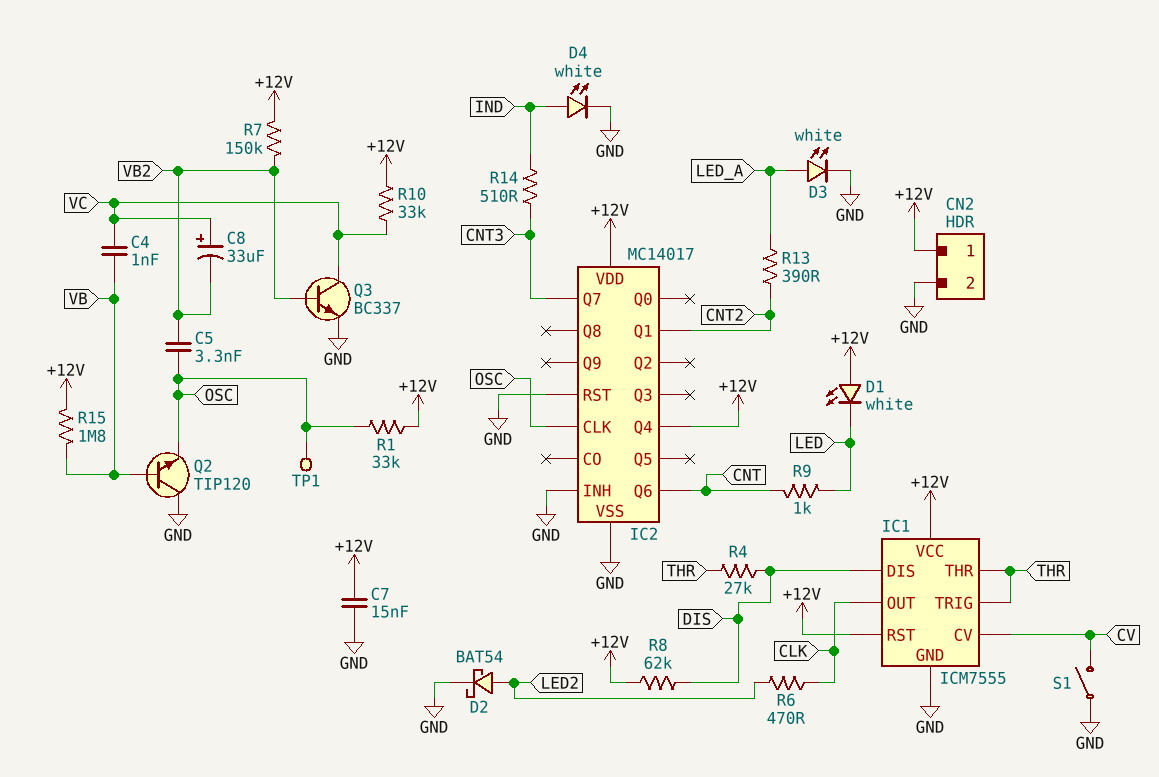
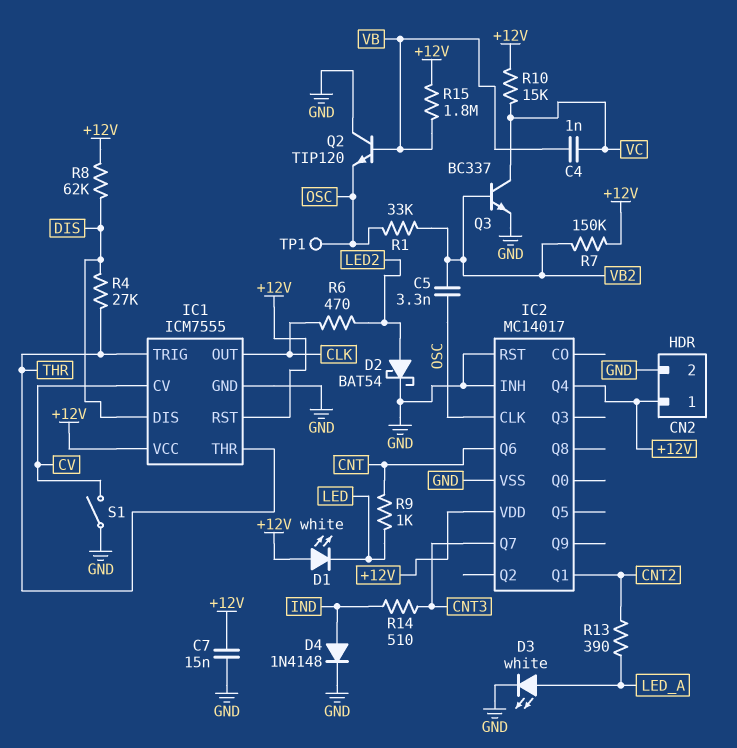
C8: 33uF (plus VC, minus VB2) -> none
D4: LED white (A IND, K GND) -> diode 1N4148 (A IND, K GND)
R1: 33k (+12V, OSC) -> 33k (OSC, VB2)
R10: 33k (+12V, VC) -> 15k (+12V, VC)

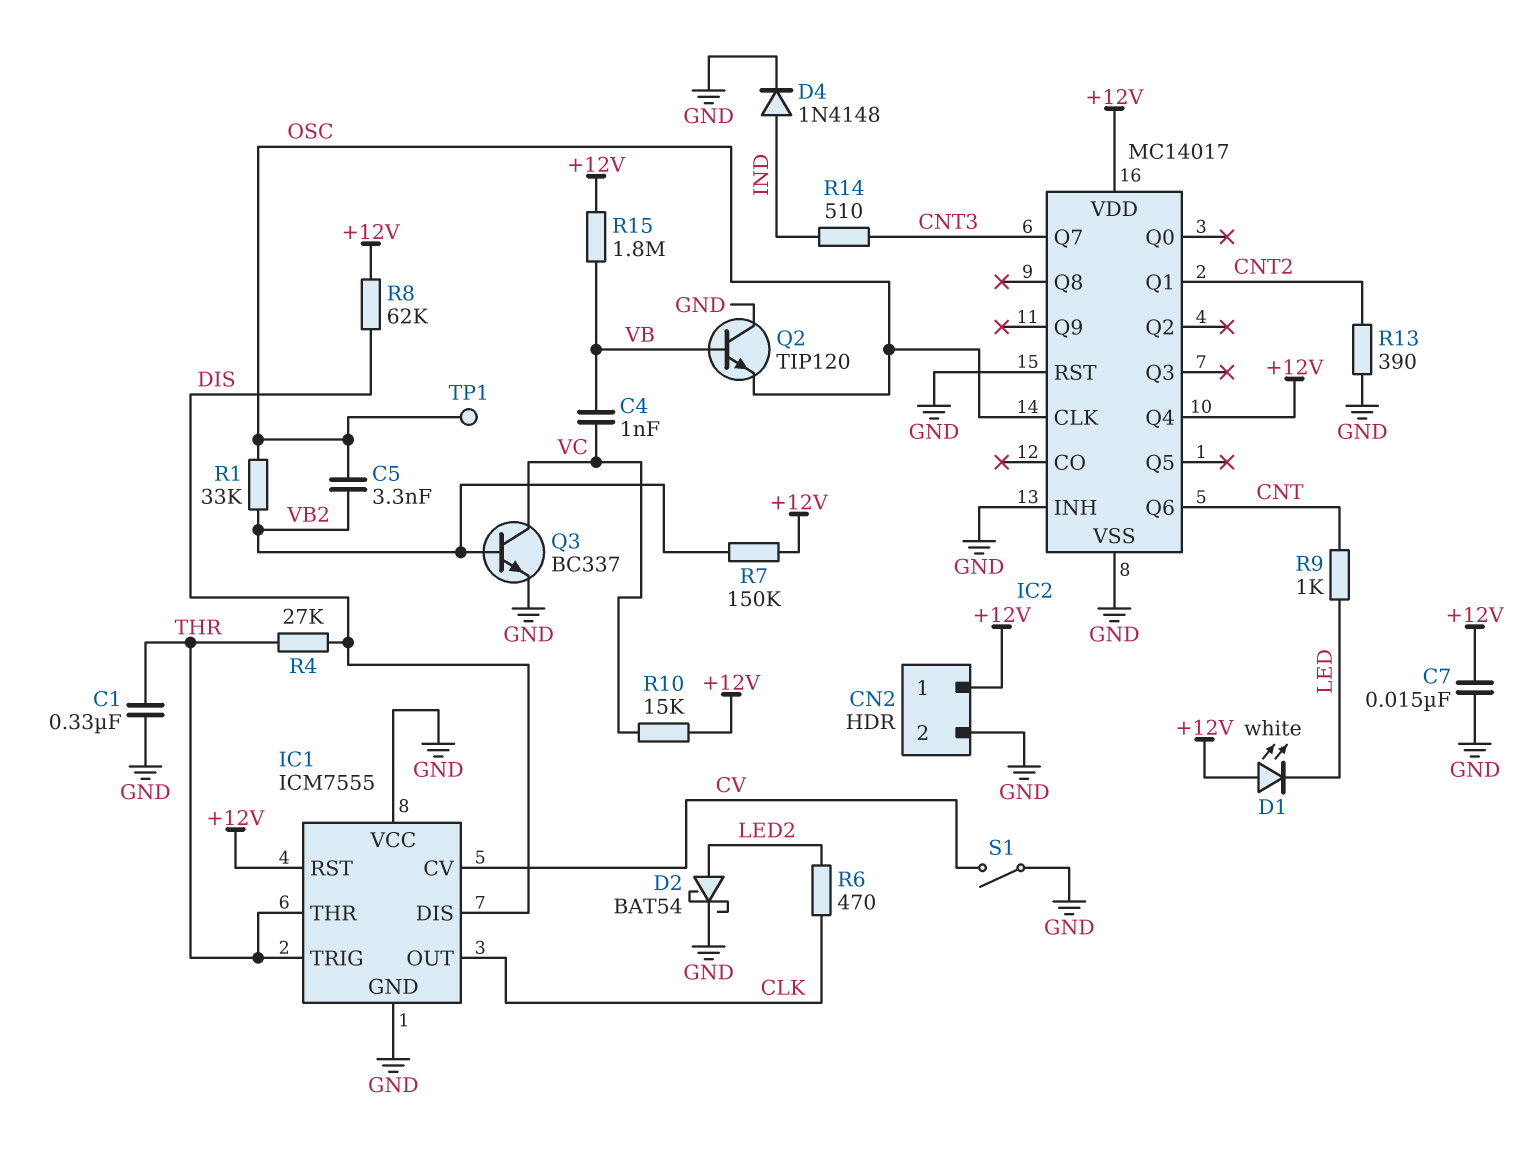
C1: none -> 330nF (GND, THR)
D3: LED white (A LED_A, K GND) -> none
IC1 pin VCC: +12V -> GND
R13: 390 (CNT2, LED_A) -> 390 (CNT2, GND)

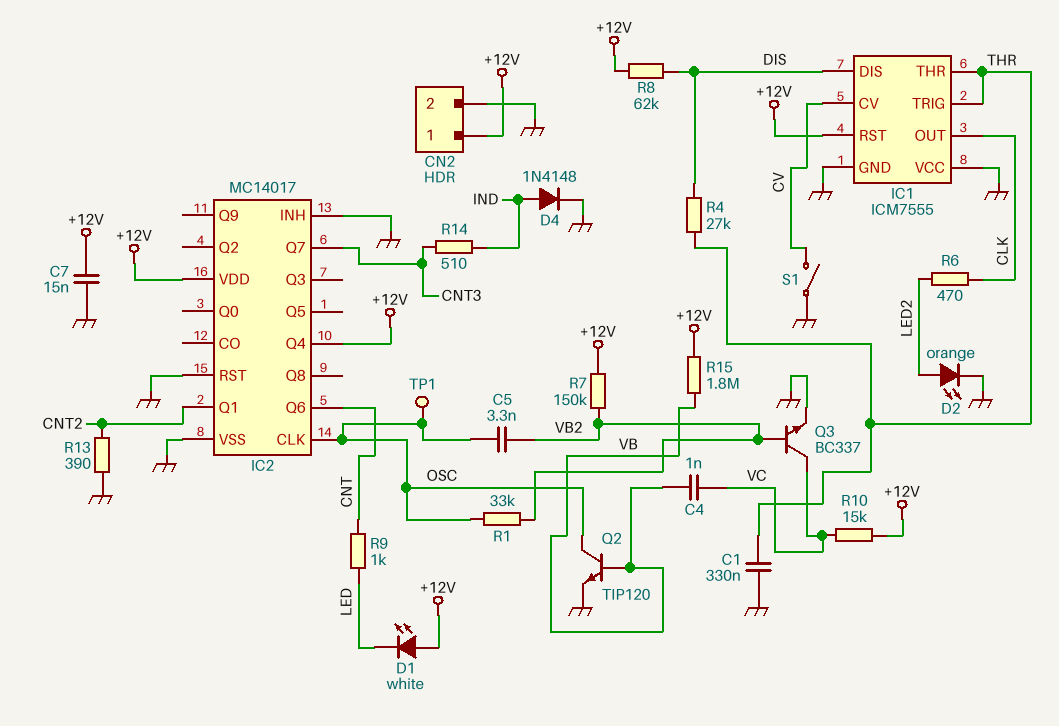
D2: schottky BAT54 (A LED2, K GND) -> LED orange (A LED2, K GND)
Q2: NPN TIP120 (B VB, C GND, E OSC) -> NPN TIP120 (B VB, C OSC, E GND)

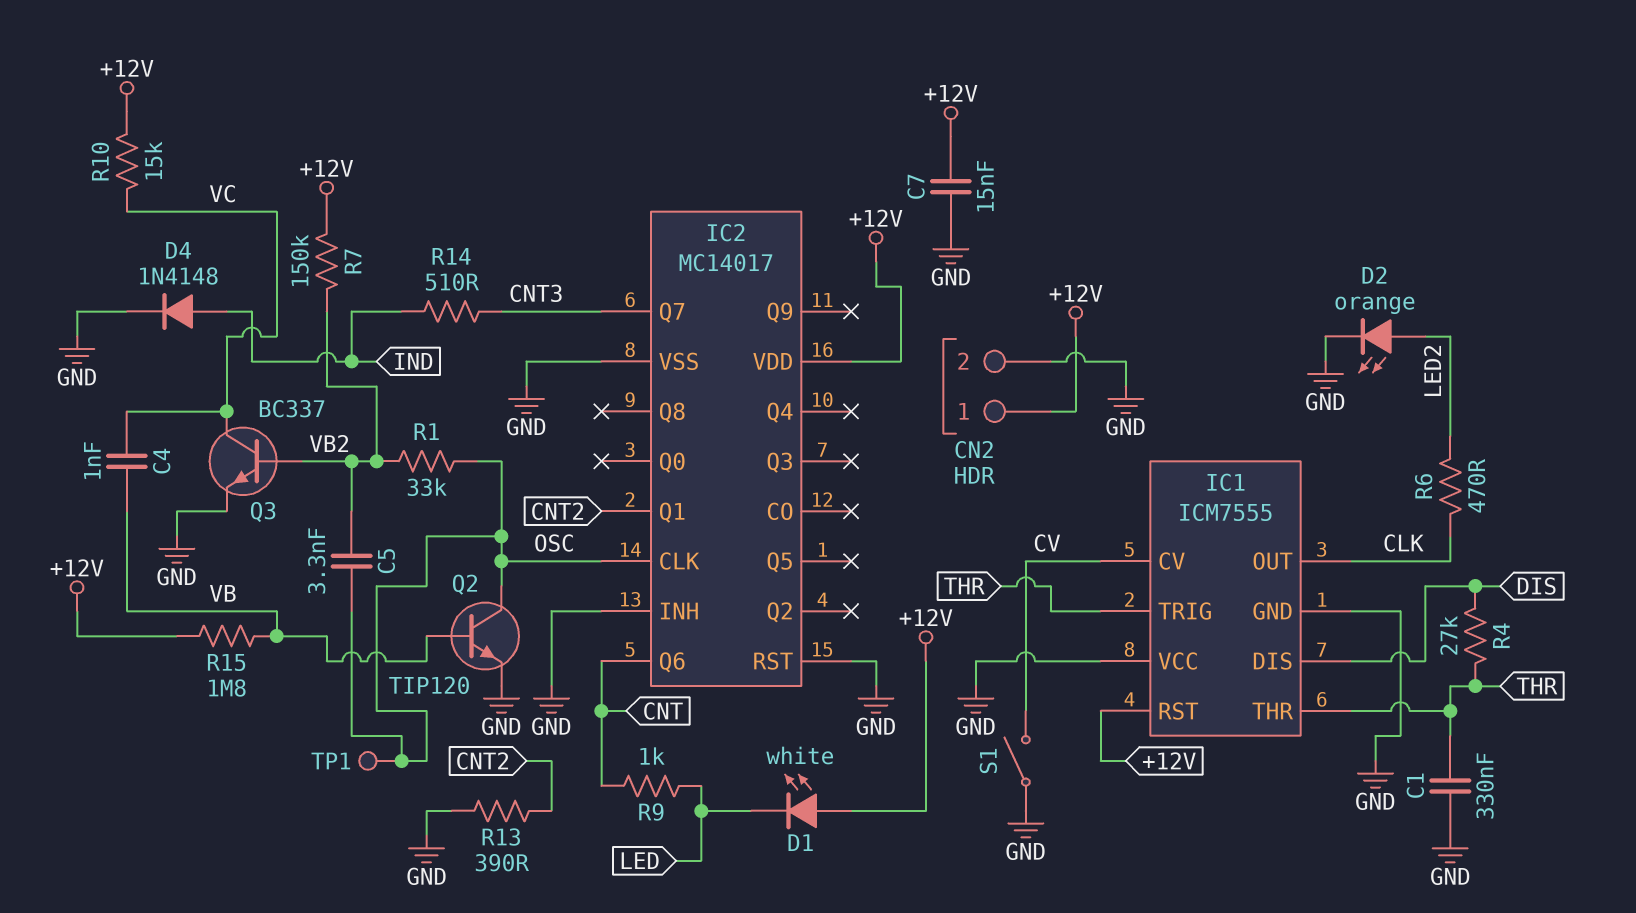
IC2 pin Q4: +12V -> none
R8: 62k (+12V, DIS) -> none

